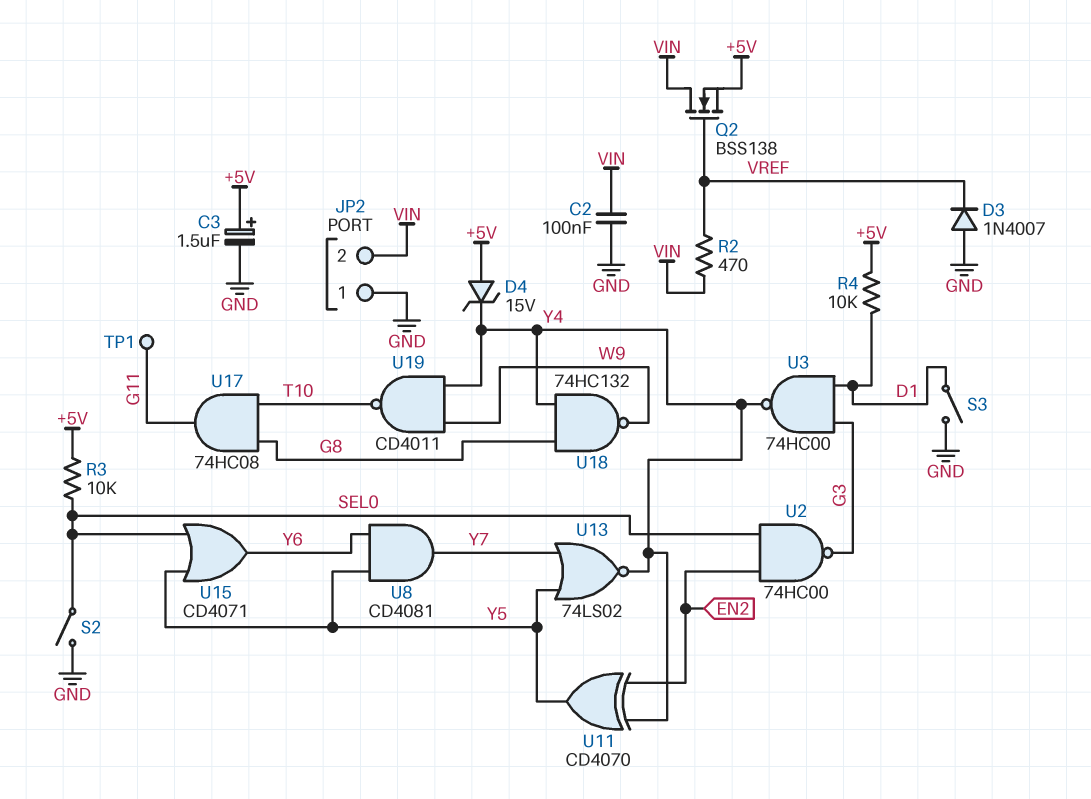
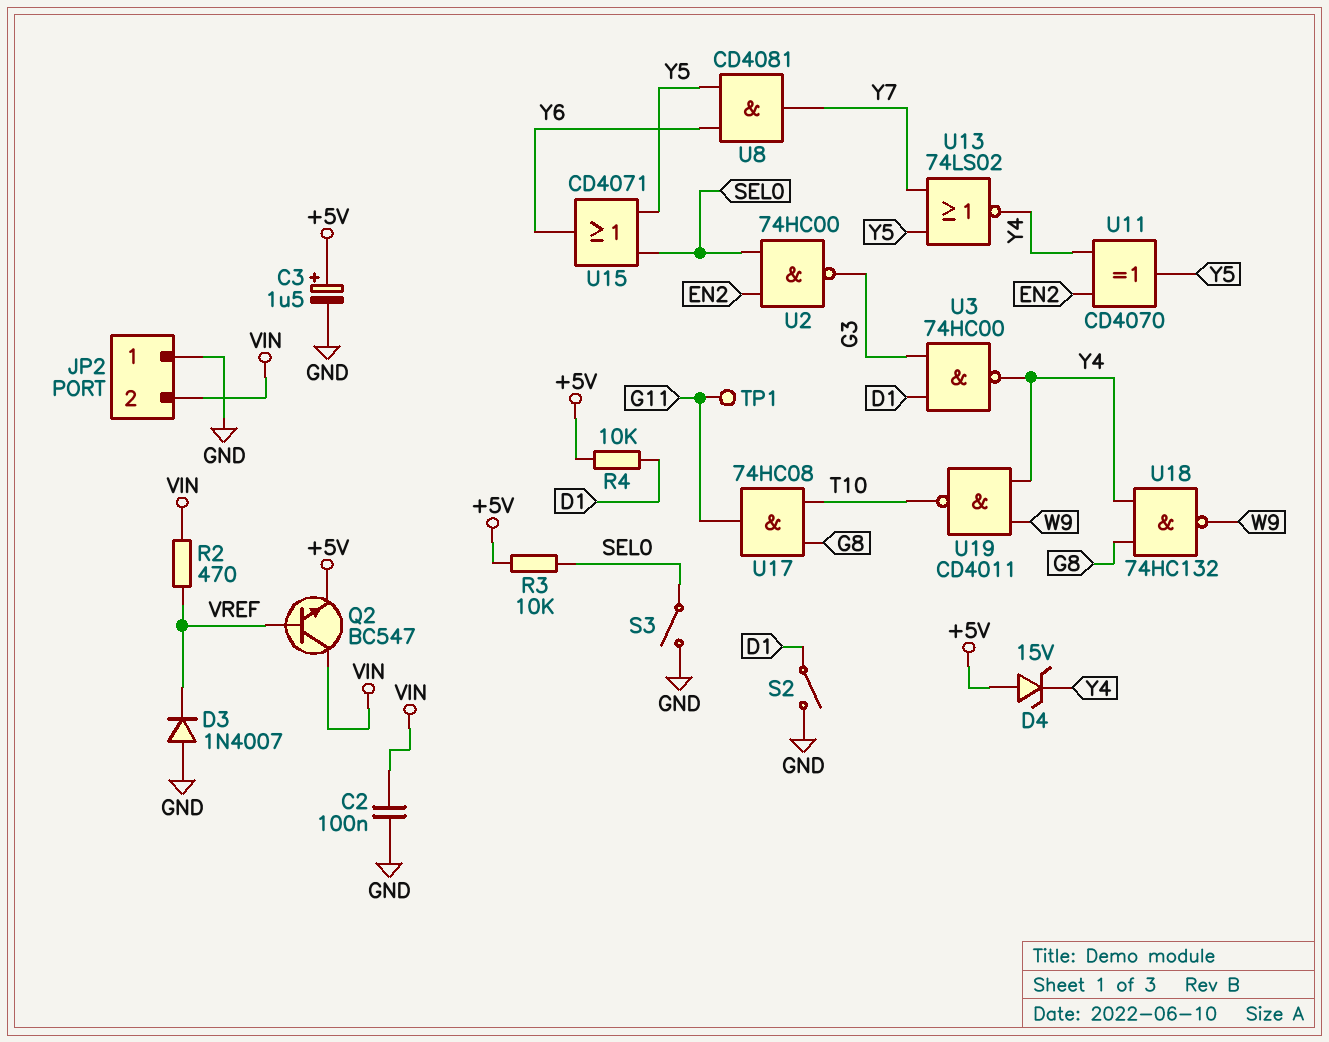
Q2: NMOS BSS138 (G VREF, D VIN, S +5V) -> NPN BC547 (B VREF, C VIN, E +5V)
S2: switch (GND, SEL0) -> switch (D1, GND)
S3: switch (D1, GND) -> switch (GND, SEL0)

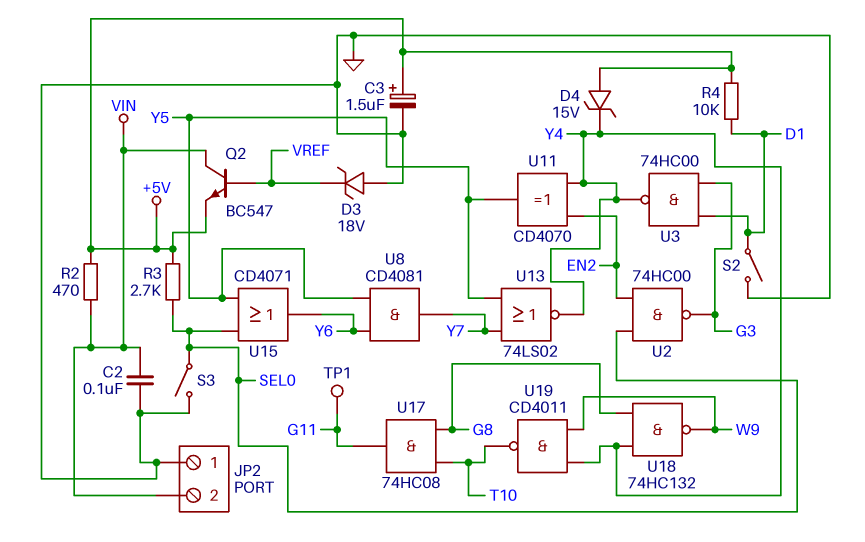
D3: diode 1N4007 (A GND, K VREF) -> zener 18V (A GND, K VREF)
R2: 470 (VIN, VREF) -> 470 (+5V, VIN)
R3: 10k (+5V, SEL0) -> 2.7k (+5V, SEL0)

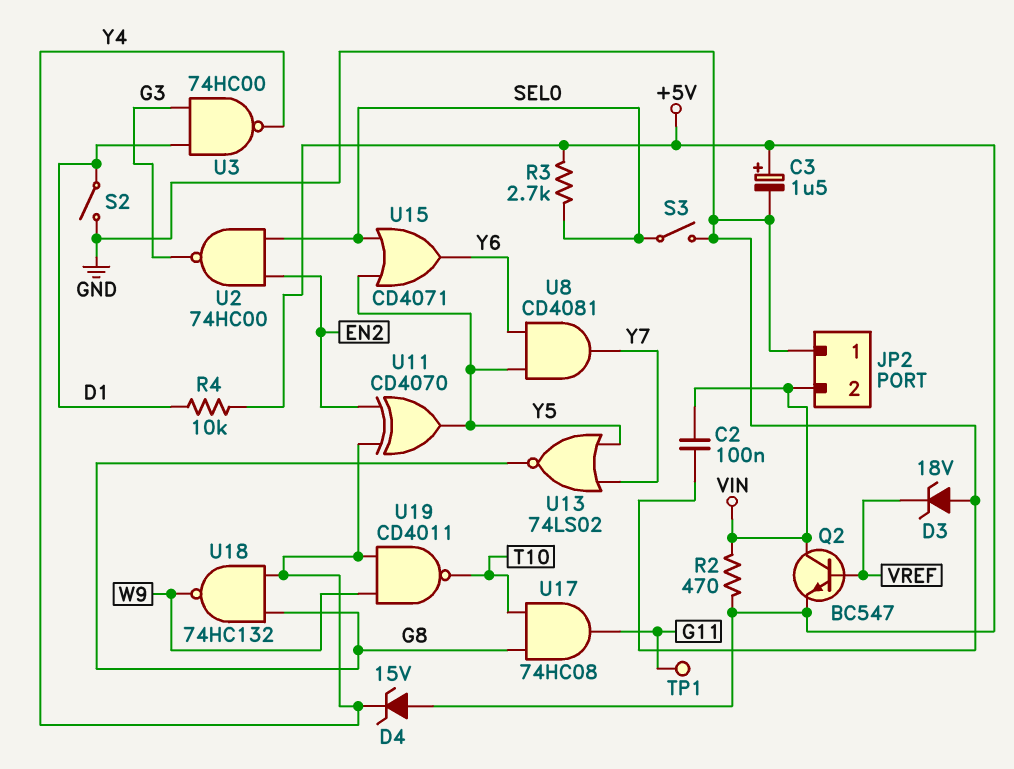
U13: NOR 74LS02 (in Y5, in Y7, out Y4) -> NOR 74LS02 (in Y5, in Y7, out G8)

